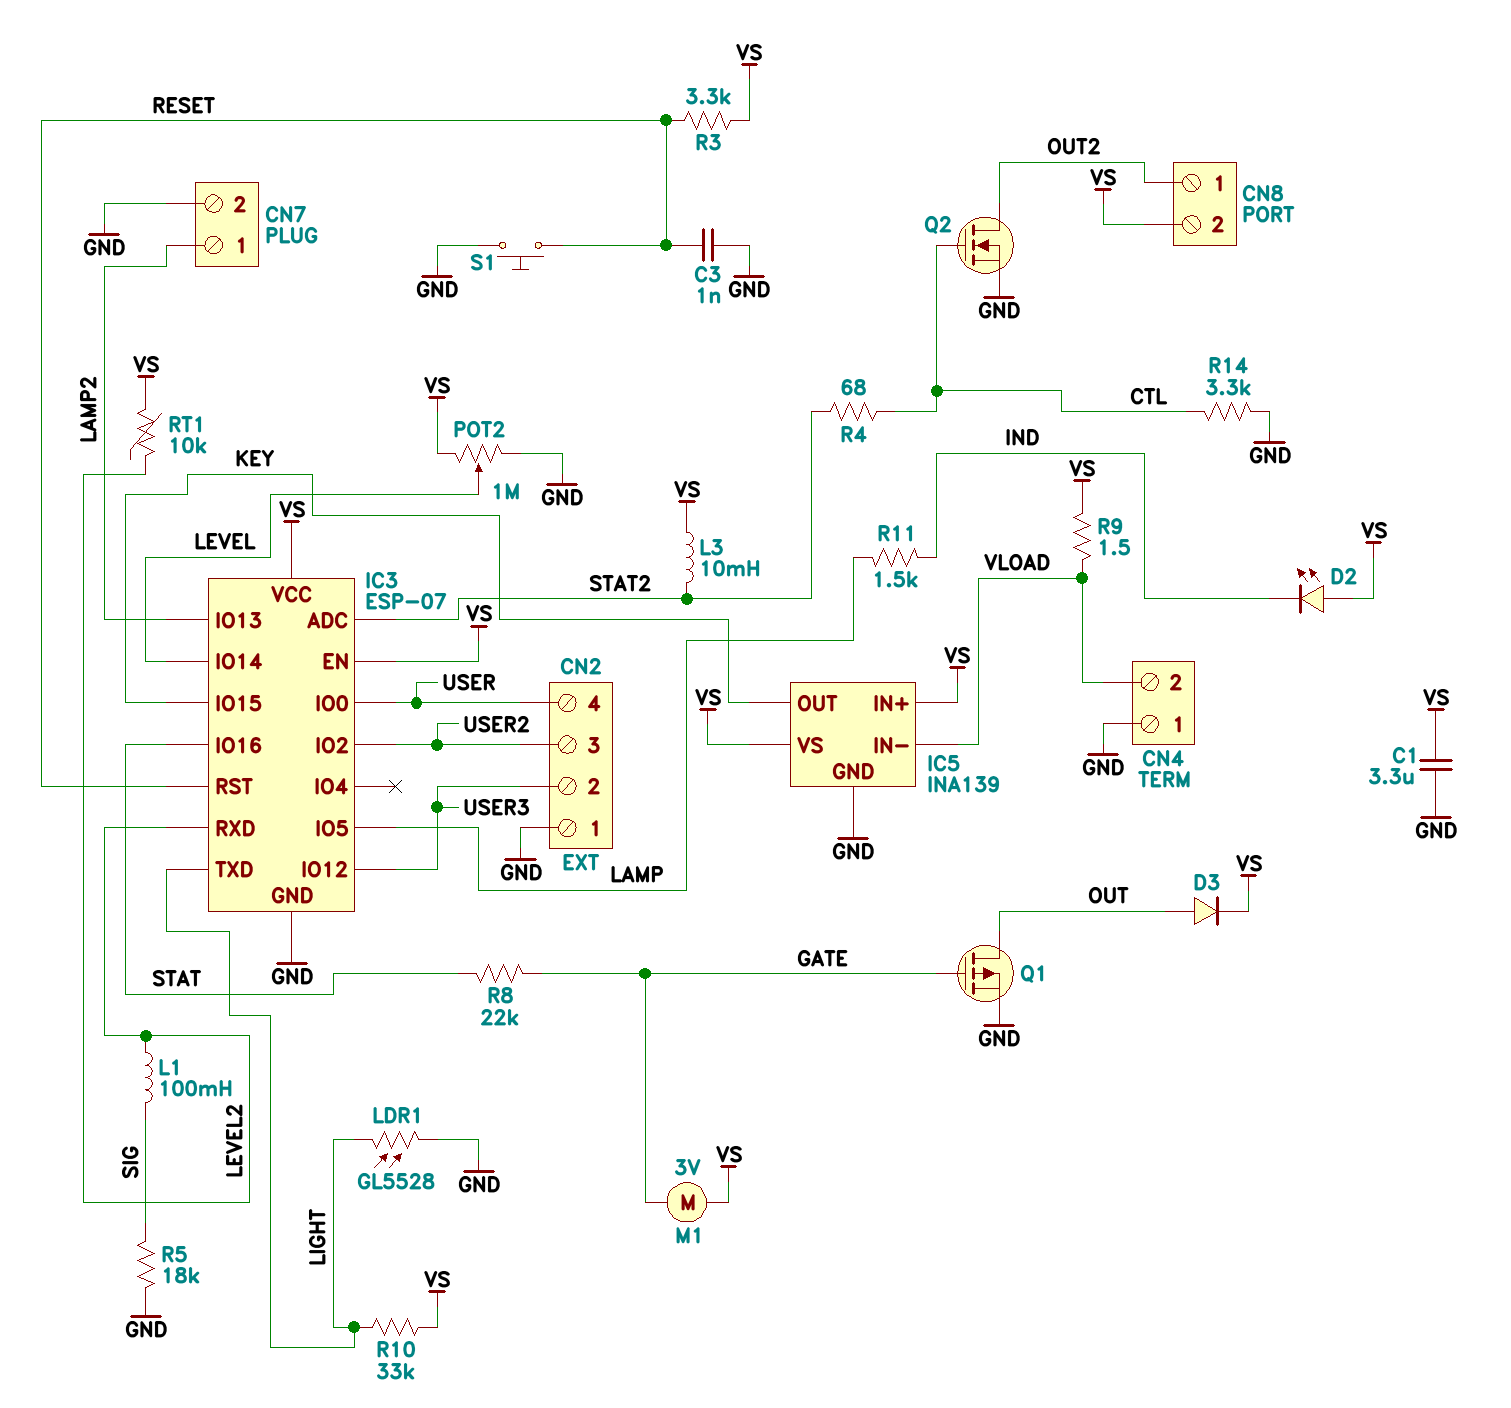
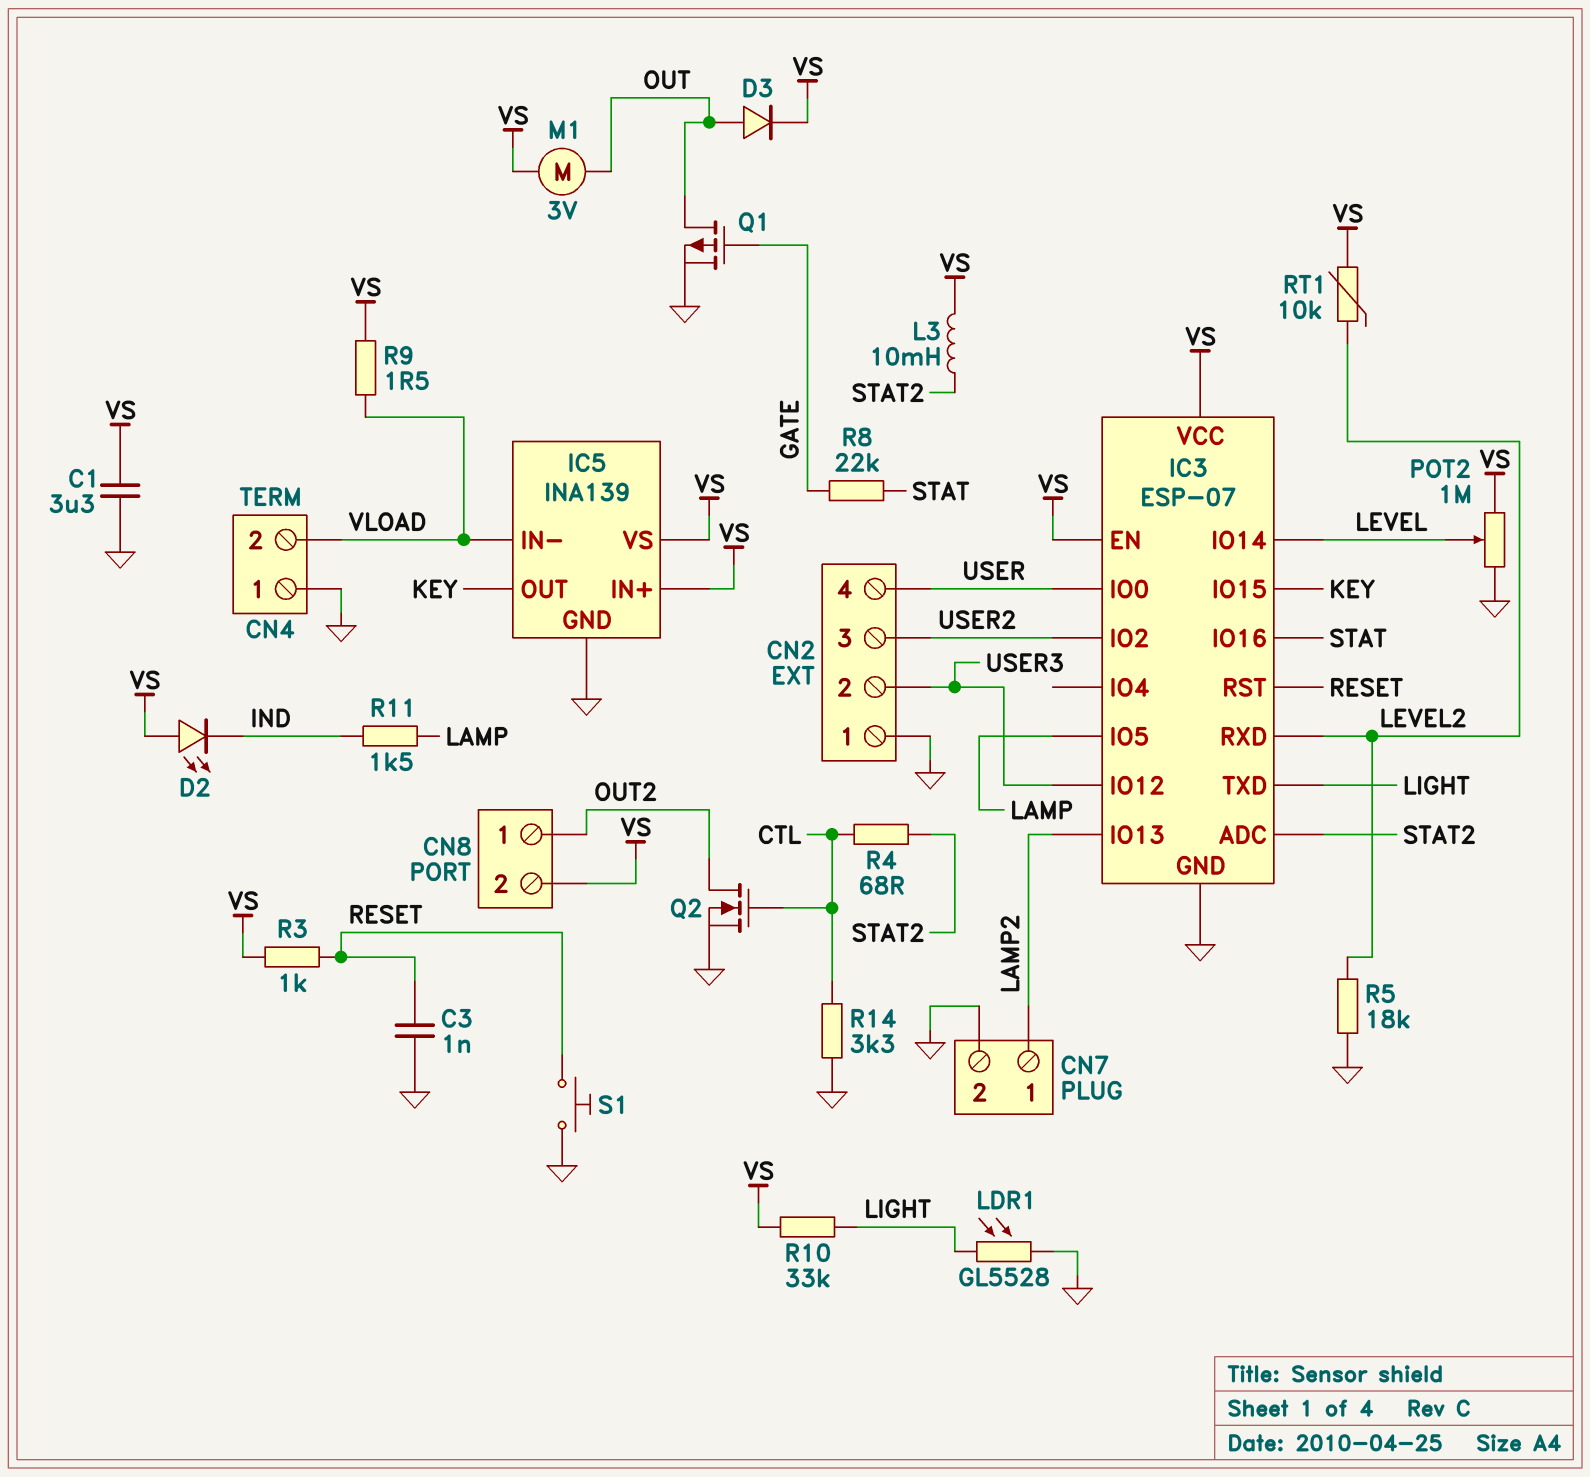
L1: 100mH (LEVEL2, SIG) -> none
M1: motor 3V (GATE, VS) -> motor 3V (OUT, VS)
R3: 3.3k (RESET, VS) -> 1k (RESET, VS)
R5: 18k (GND, SIG) -> 18k (GND, LEVEL2)

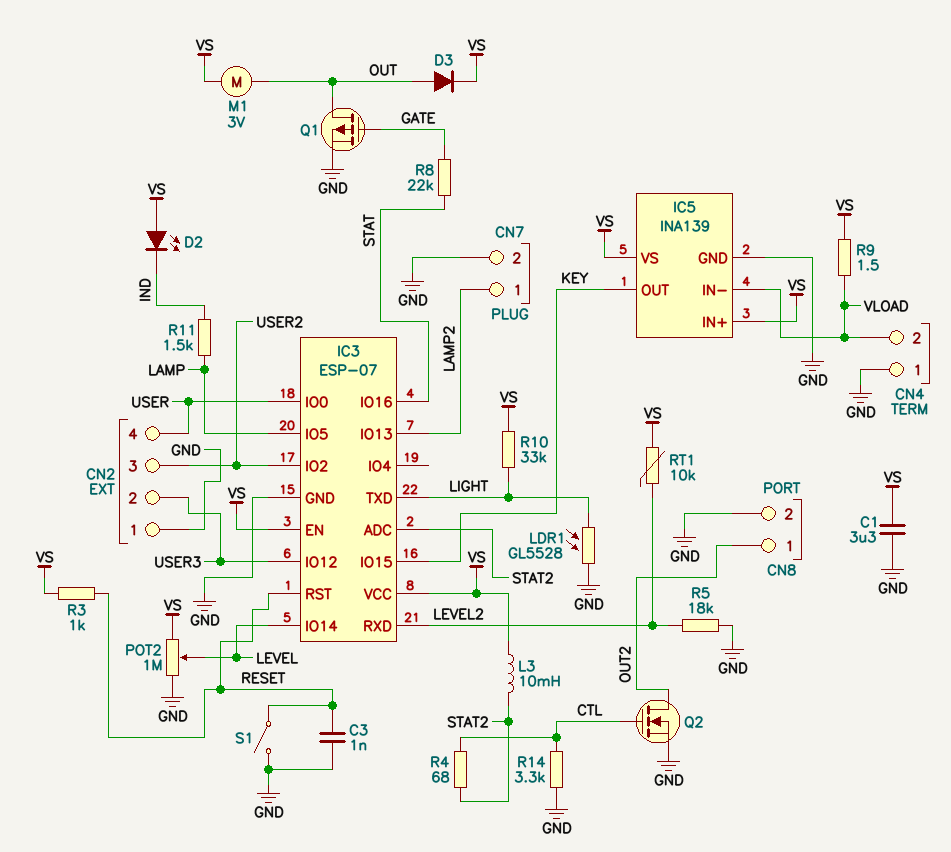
CN8 pin 2: VS -> GND
S1: button (GND, RESET) -> switch (GND, RESET)

